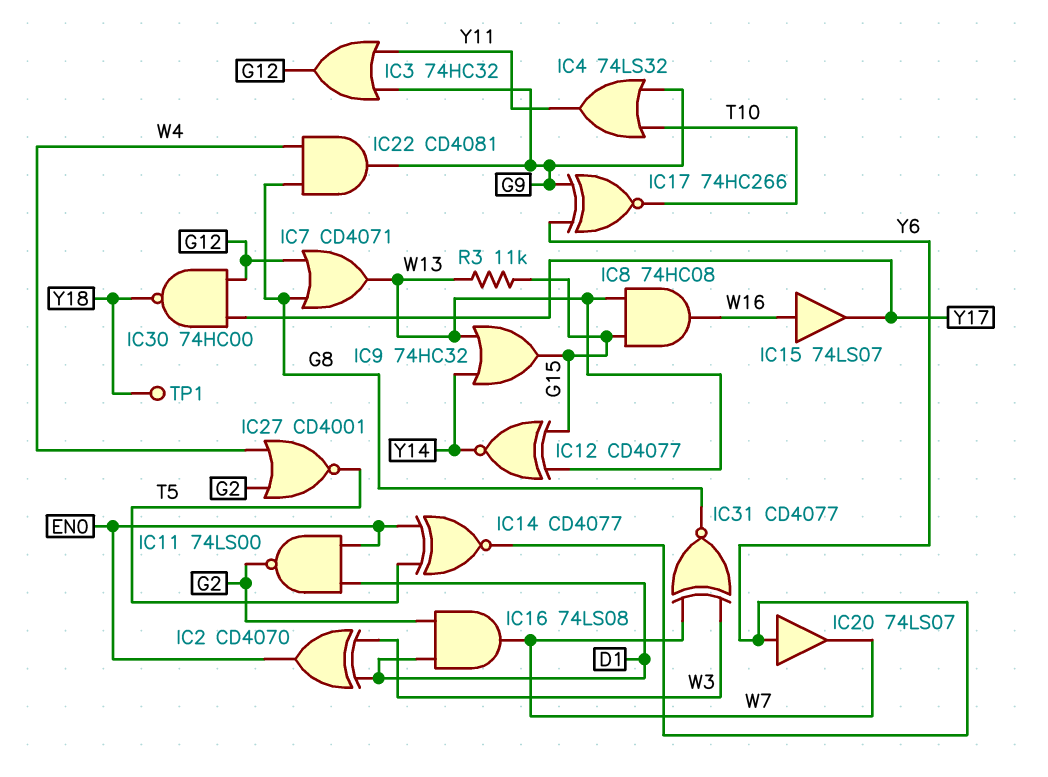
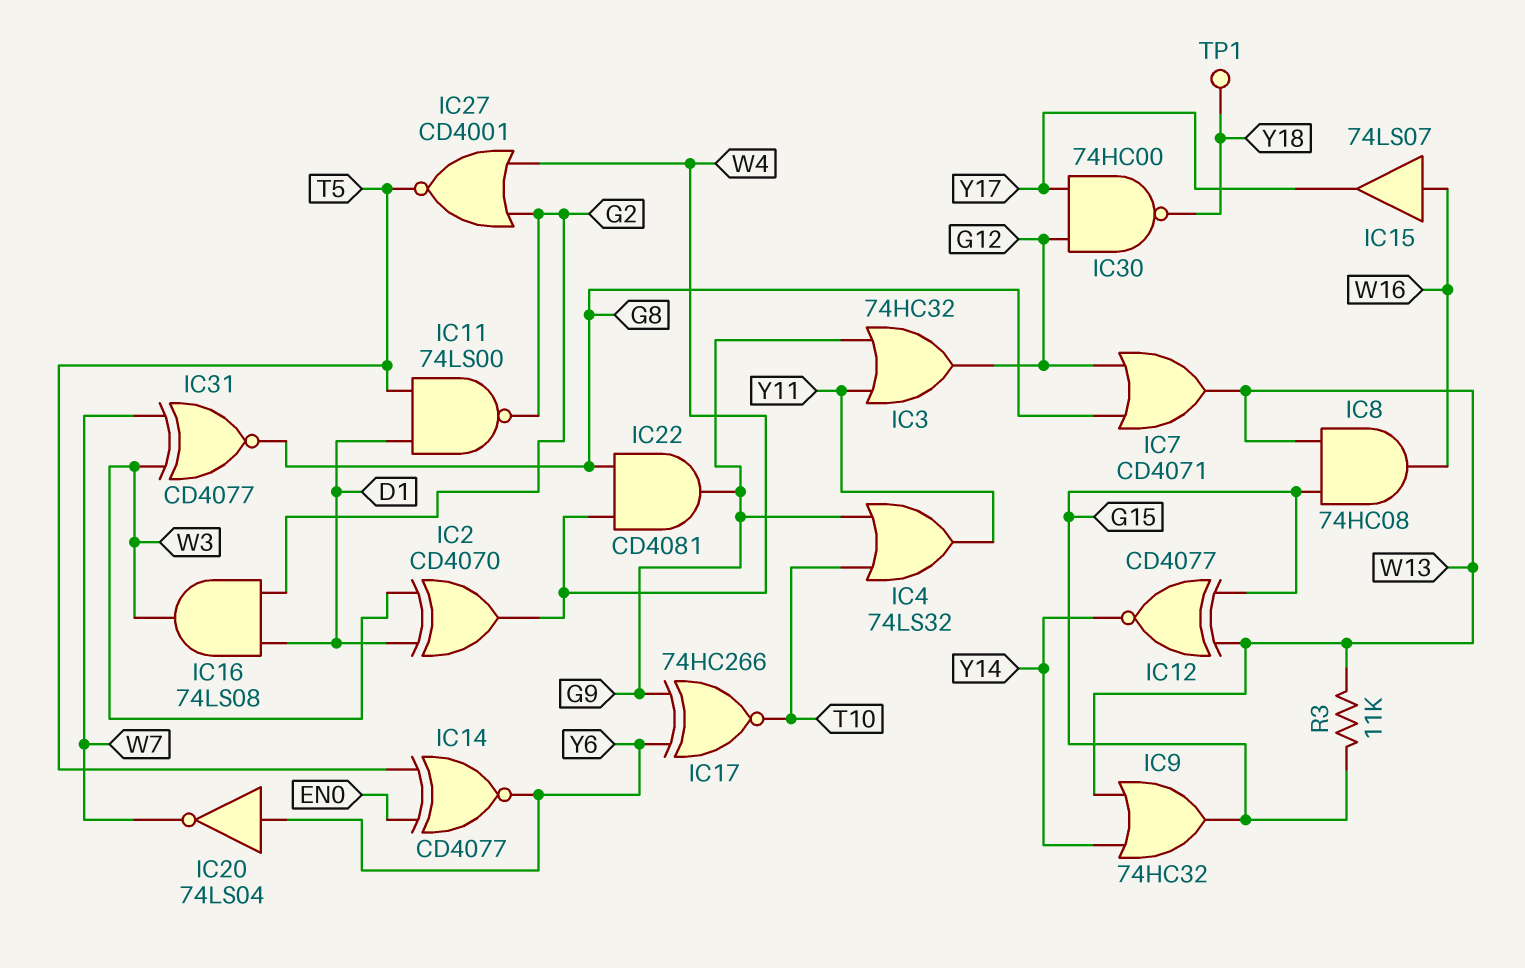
IC2: XOR CD4070 (in D1, in W3, out EN0) -> XOR CD4070 (in D1, in W3, out W4)
IC11: NAND 74LS00 (in D1, in EN0, out G2) -> NAND 74LS00 (in D1, in T5, out G2)
IC16: AND 74LS08 (in D1, in G2, out W7) -> AND 74LS08 (in D1, in G2, out W3)
IC20: buffer 74LS07 (in Y6, out W7) -> NOT 74LS04 (in Y6, out W7)

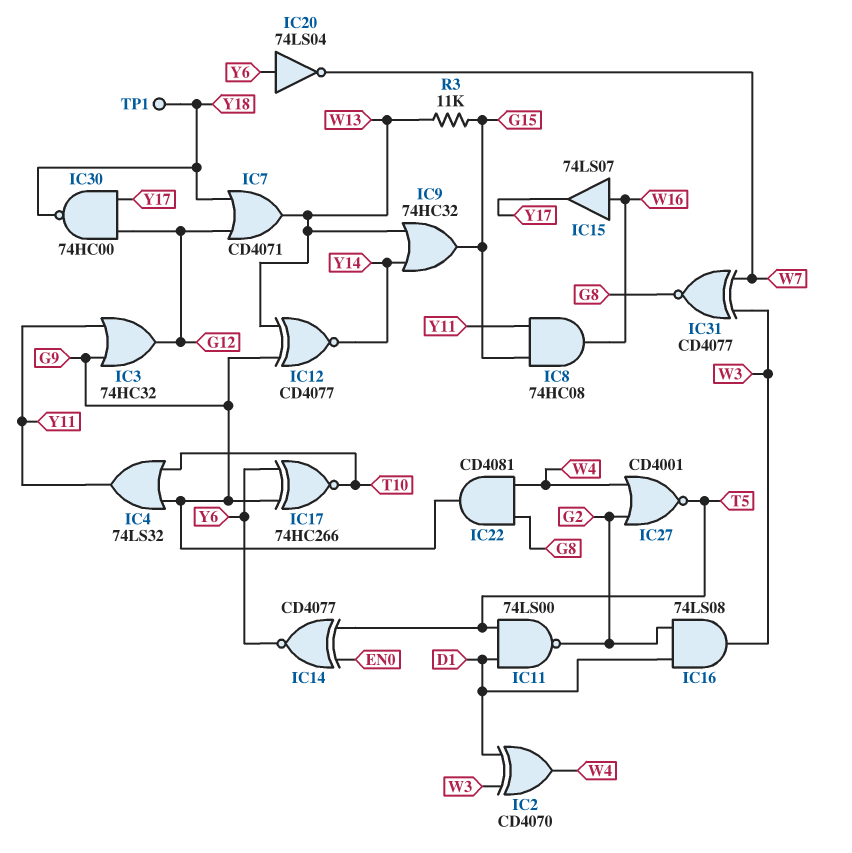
IC7: OR CD4071 (in G8, in G12, out W13) -> OR CD4071 (in G12, in Y18, out W13)
IC8: AND 74HC08 (in G15, in W13, out W16) -> AND 74HC08 (in G15, in Y11, out W16)
IC12: XNOR CD4077 (in G15, in W13, out Y14) -> XNOR CD4077 (in G9, in W13, out Y14)

